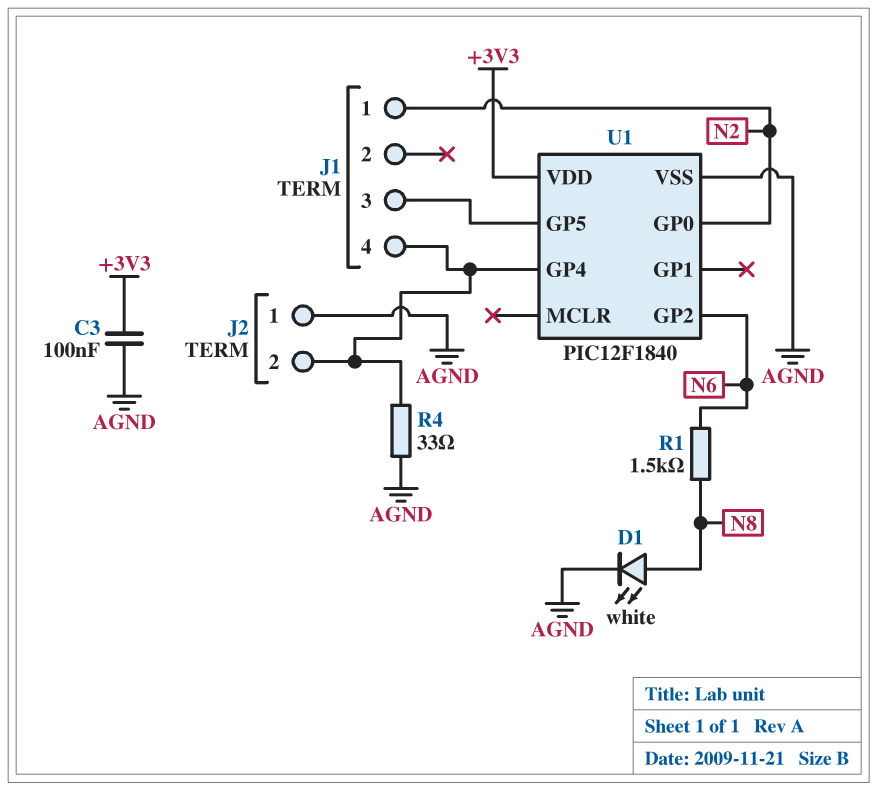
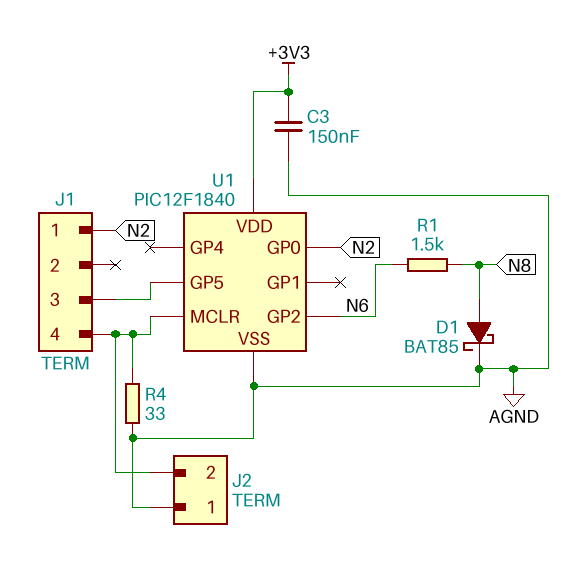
C3: 100nF (+3V3, AGND) -> 150nF (+3V3, AGND)
D1: LED white (A N8, K AGND) -> schottky BAT85 (A N8, K AGND)
U1 pin GP4: J1/4 -> none
U1 pin MCLR: none -> J1/4

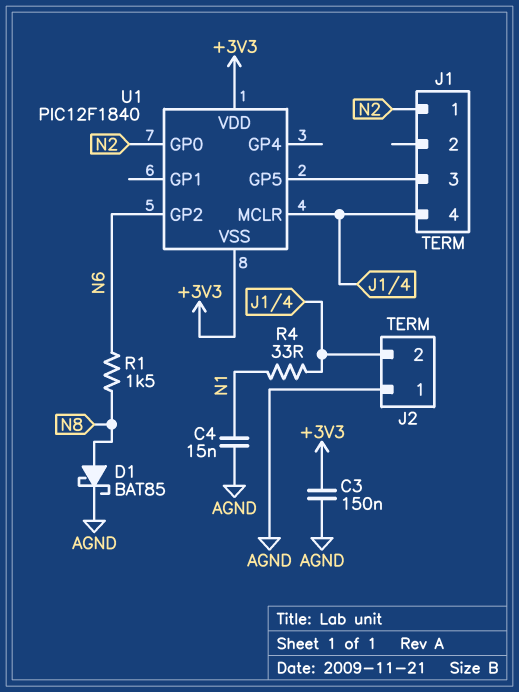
C4: none -> 15nF (AGND, N1)
R4: 33 (AGND, J1/4) -> 33 (J1/4, N1)
U1 pin VSS: AGND -> +3V3

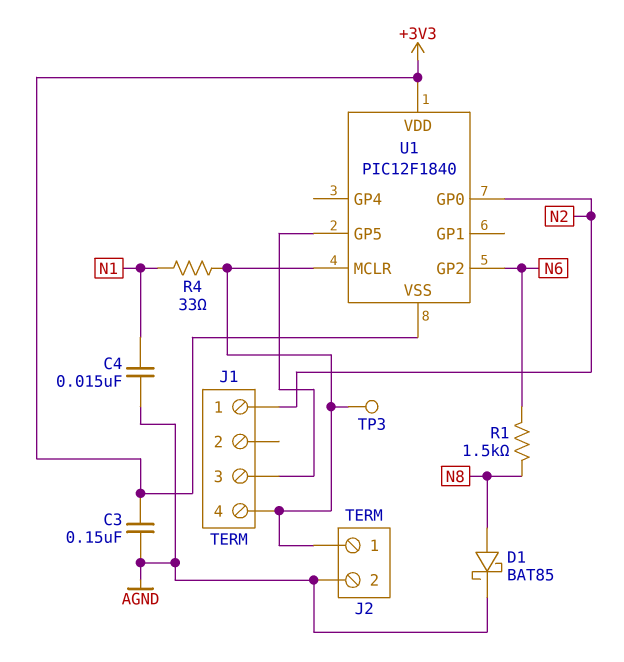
J2 pin 1: AGND -> J1/4
J2 pin 2: J1/4 -> AGND
TP3: none -> test point (J1/4)

